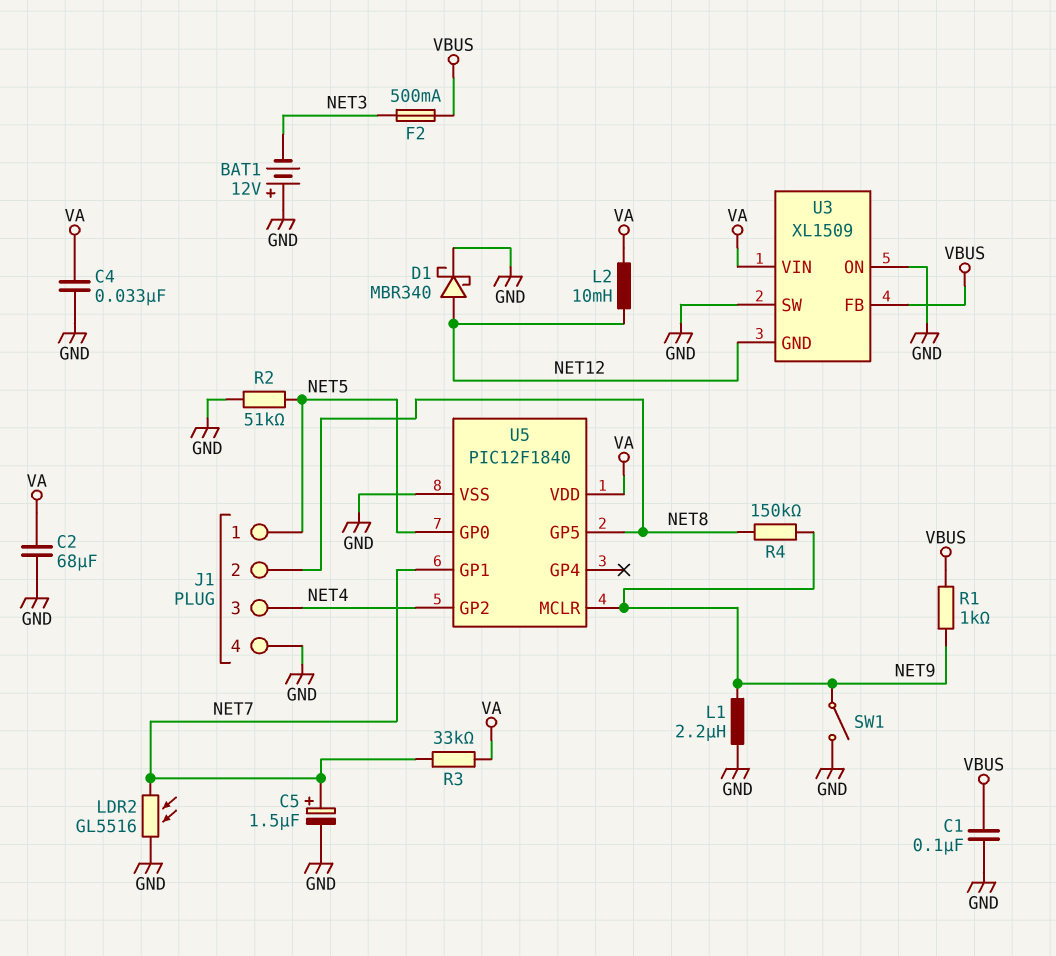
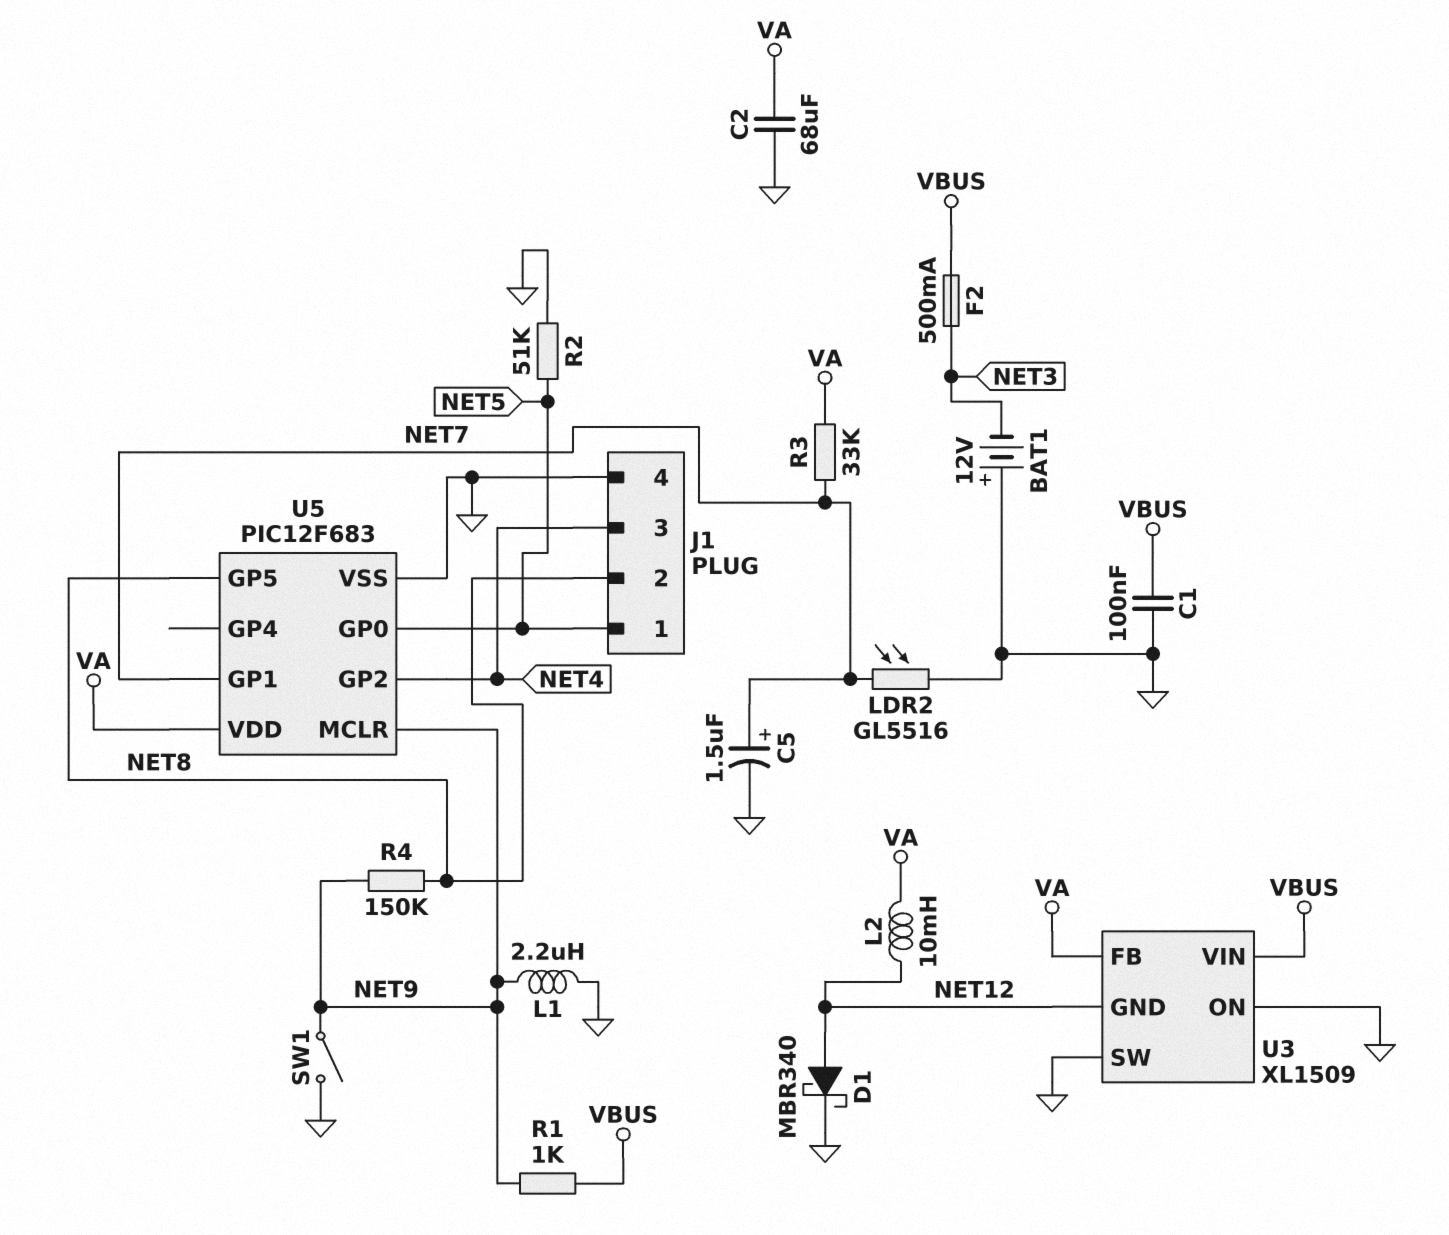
C4: 33nF (GND, VA) -> none
U3 pin FB: VBUS -> VA
U3 pin VIN: VA -> VBUS
U5: PIC12F1840 -> PIC12F683

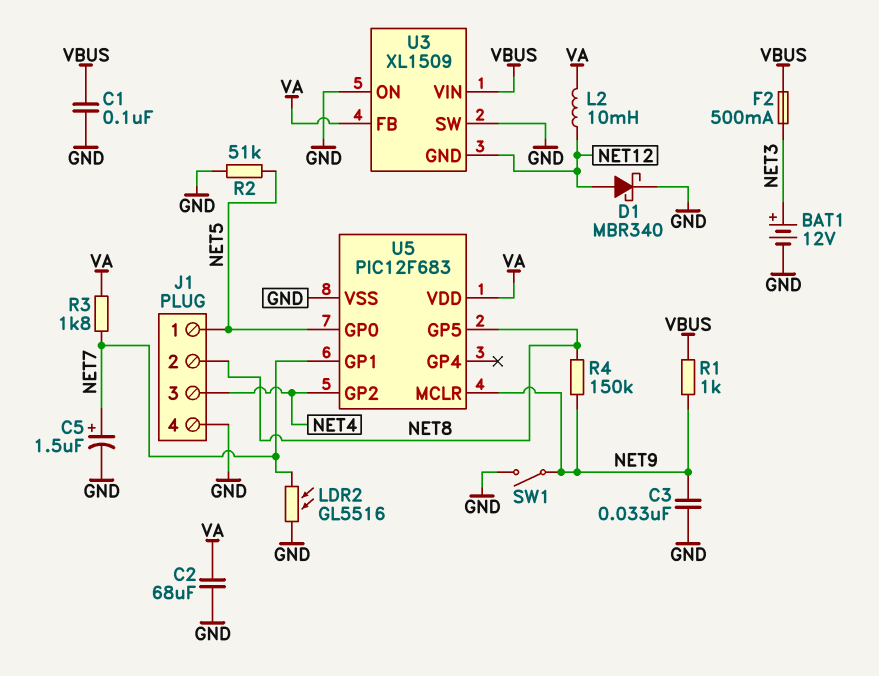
BAT1: 12V (plus GND, minus NET3) -> 12V (plus NET3, minus GND)
C3: none -> 33nF (GND, NET9)
L1: 2.2uH (GND, NET9) -> none
R3: 33k (NET7, VA) -> 1.8k (NET7, VA)

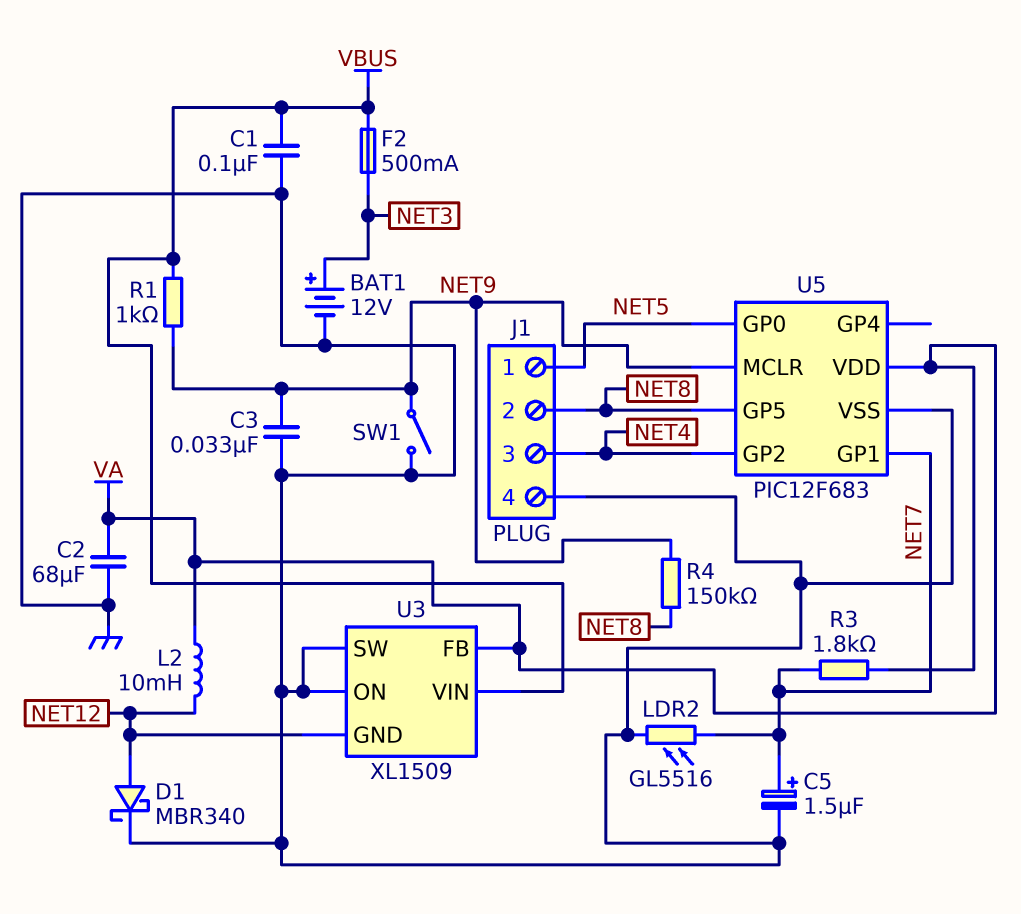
R2: 51k (GND, NET5) -> none

